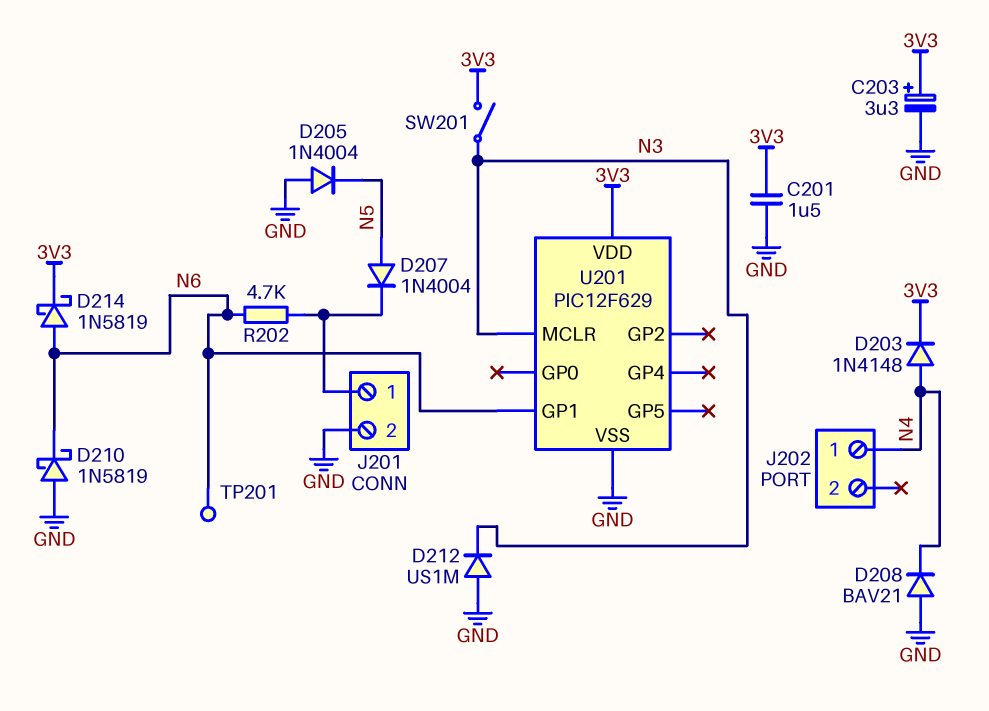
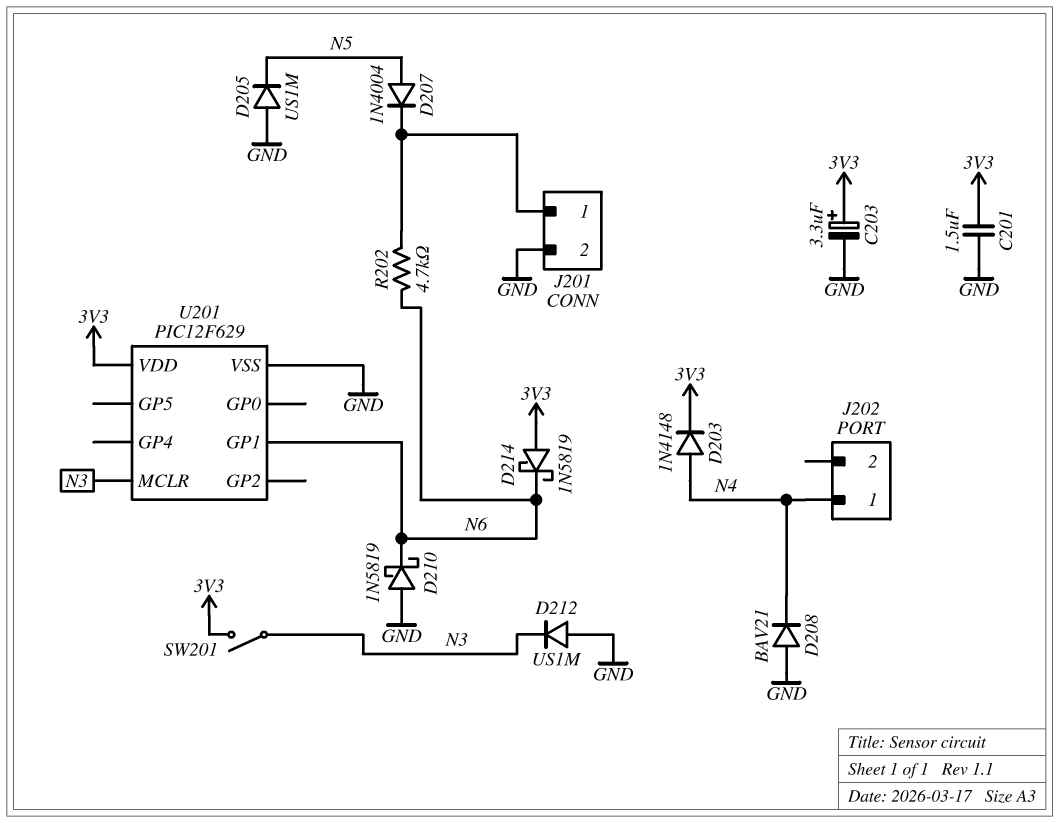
D205: diode 1N4004 (A GND, K N5) -> diode US1M (A GND, K N5)
D214: schottky 1N5819 (A N6, K 3V3) -> schottky 1N5819 (A 3V3, K N6)
TP201: test point (N6) -> none

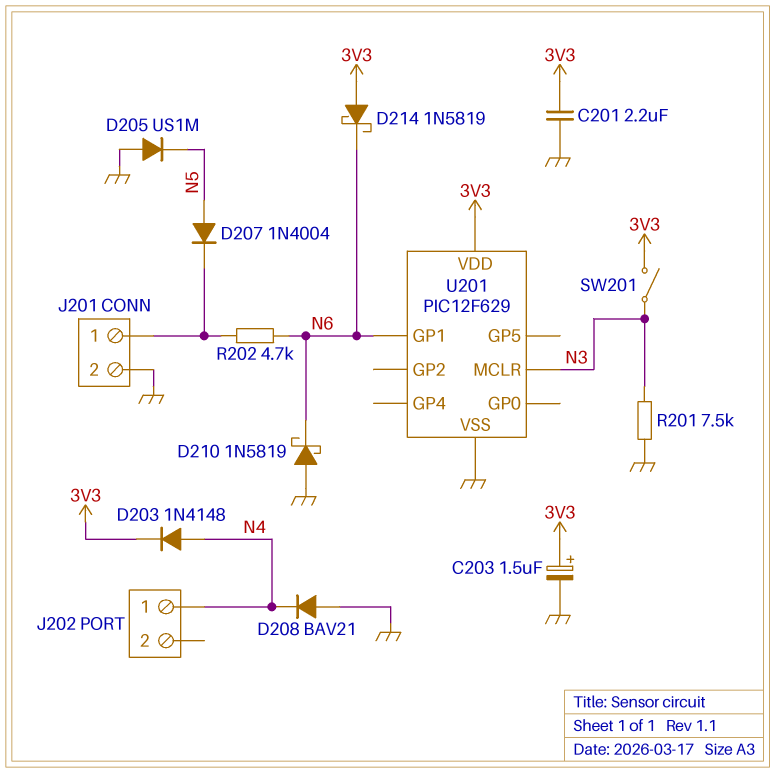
C201: 1.5uF (3V3, GND) -> 2.2uF (3V3, GND)
C203: 3.3uF (plus 3V3, minus GND) -> 1.5uF (plus 3V3, minus GND)
D212: diode US1M (A GND, K N3) -> none
R201: none -> 7.5k (GND, N3)

